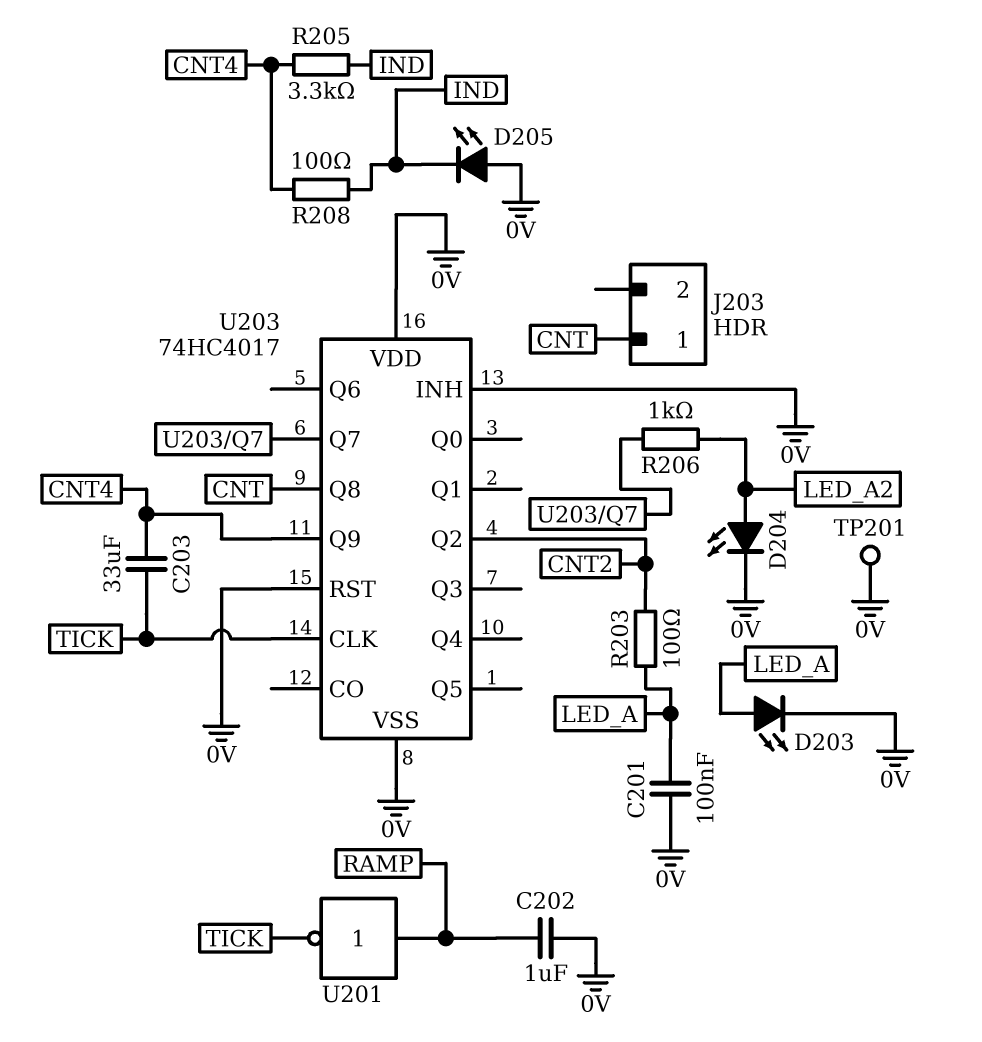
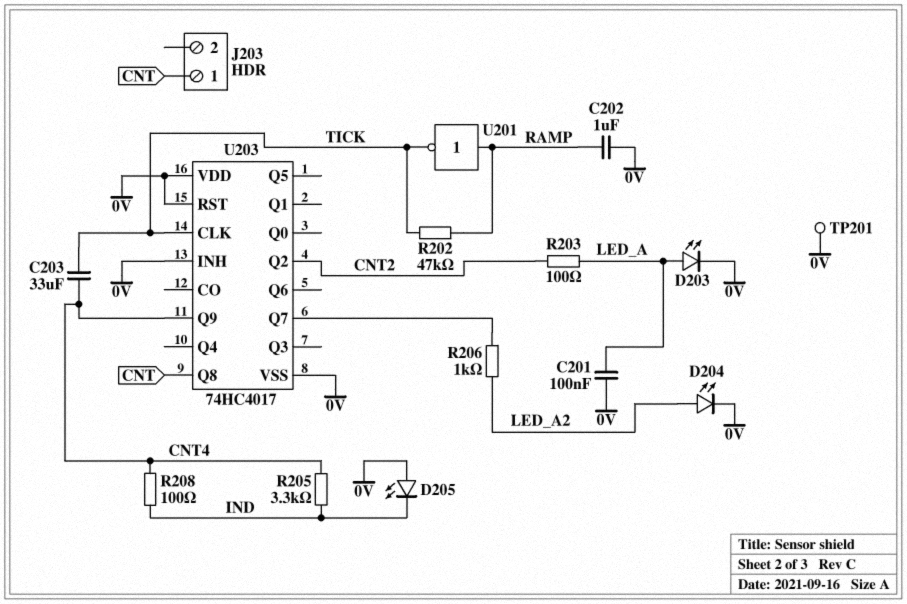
R202: none -> 47k (RAMP, TICK)

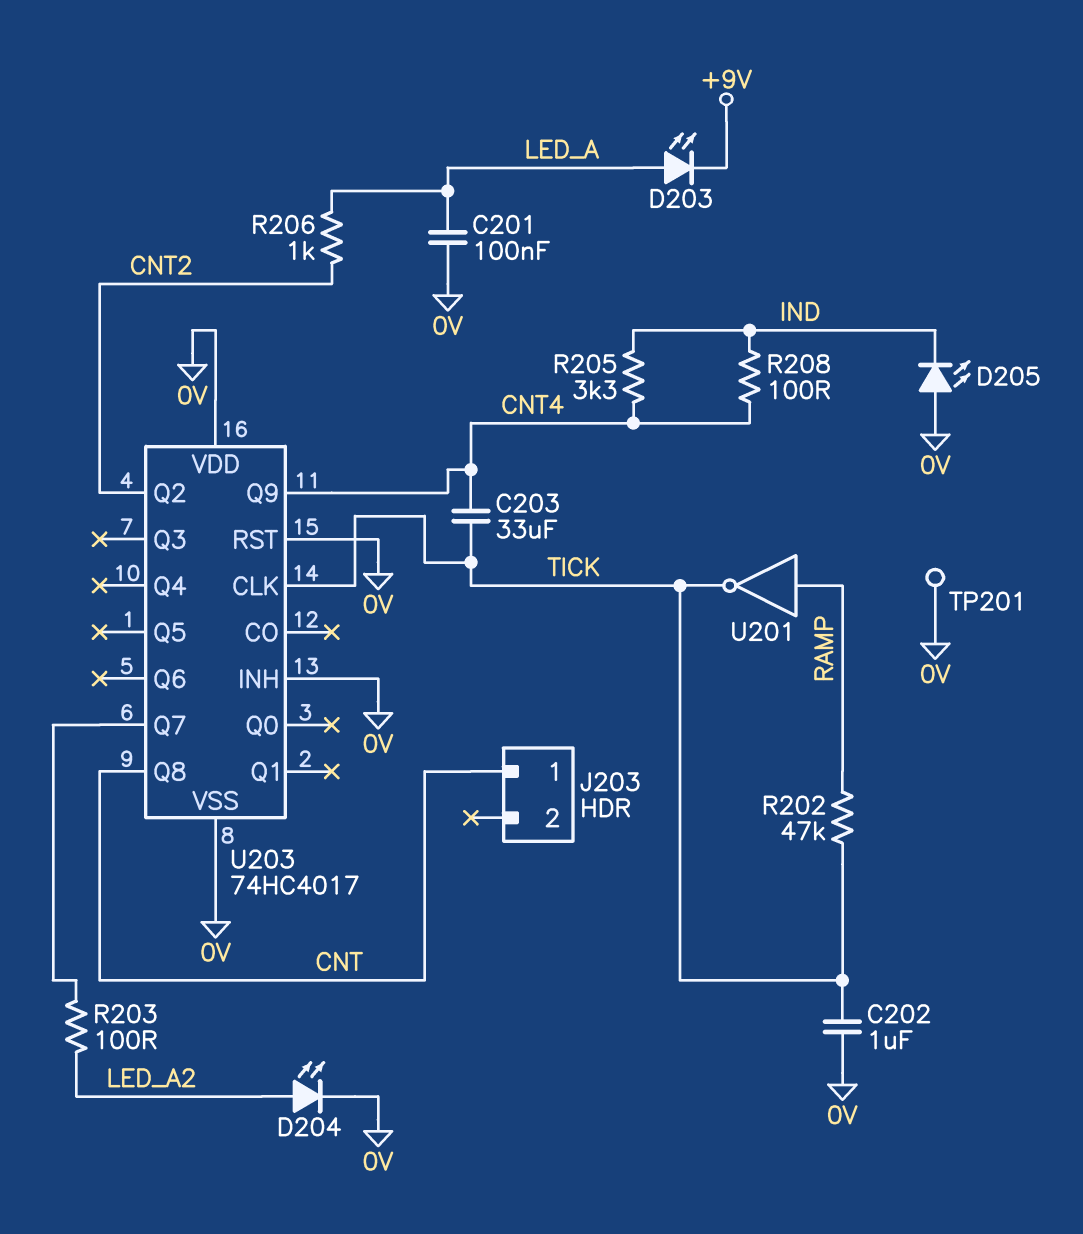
C202: 1uF (0V, RAMP) -> 1uF (0V, TICK)
D203: LED (A LED_A, K 0V) -> LED (A LED_A, K +9V)
R203: 100 (CNT2, LED_A) -> 100 (LED_A2, U203/Q7)
R206: 1k (LED_A2, U203/Q7) -> 1k (CNT2, LED_A)

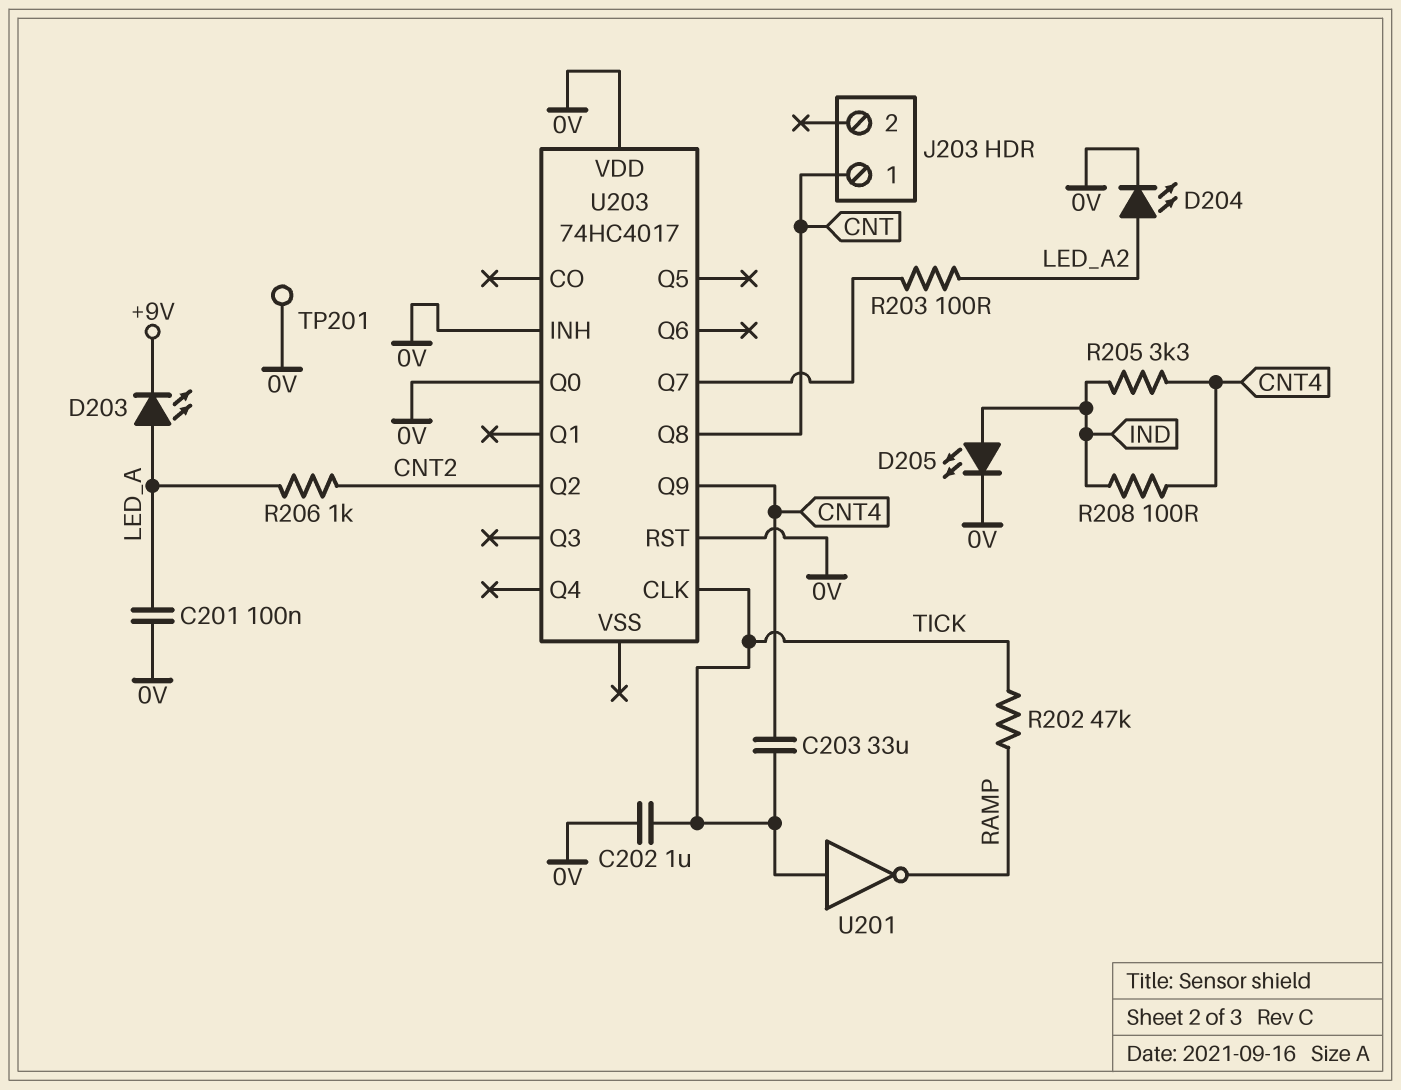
D205: LED (A 0V, K IND) -> LED (A IND, K 0V)
U201: NOT (in RAMP, out TICK) -> NOT (in TICK, out RAMP)
U203 pin Q0: none -> 0V
U203 pin VSS: 0V -> none

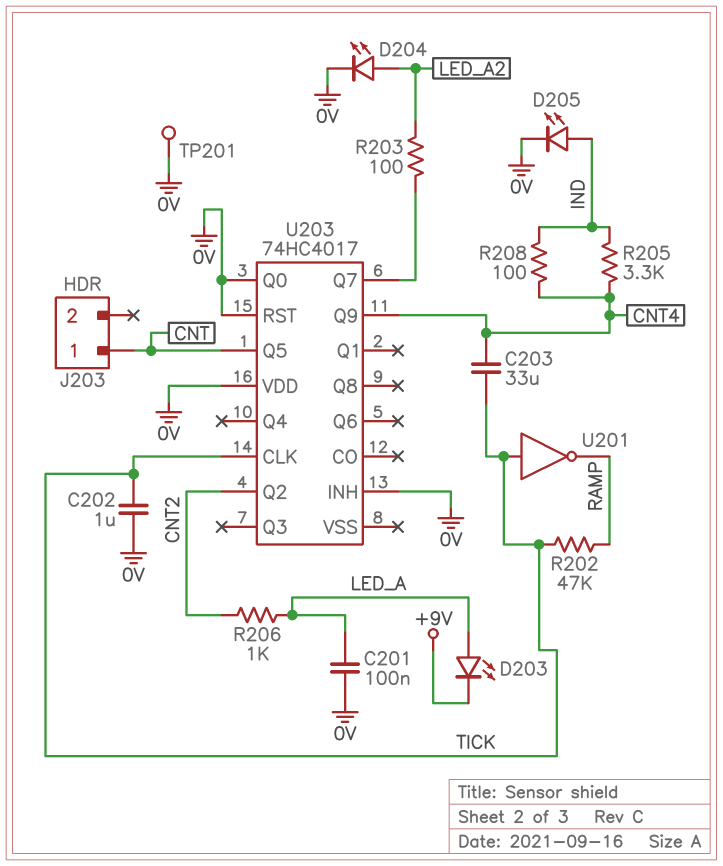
U203 pin Q5: none -> CNT
U203 pin Q8: CNT -> none

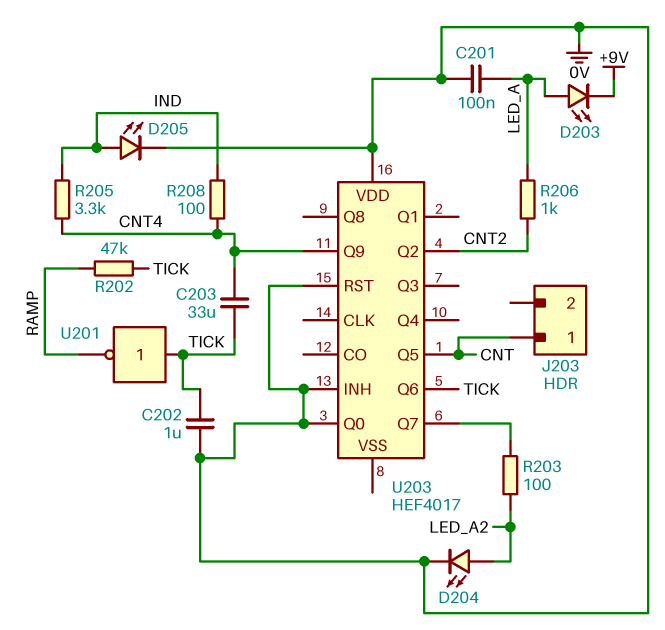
TP201: test point (0V) -> none
U203: 74HC4017 -> HEF4017
U203 pin CLK: TICK -> none
U203 pin Q6: none -> TICK

